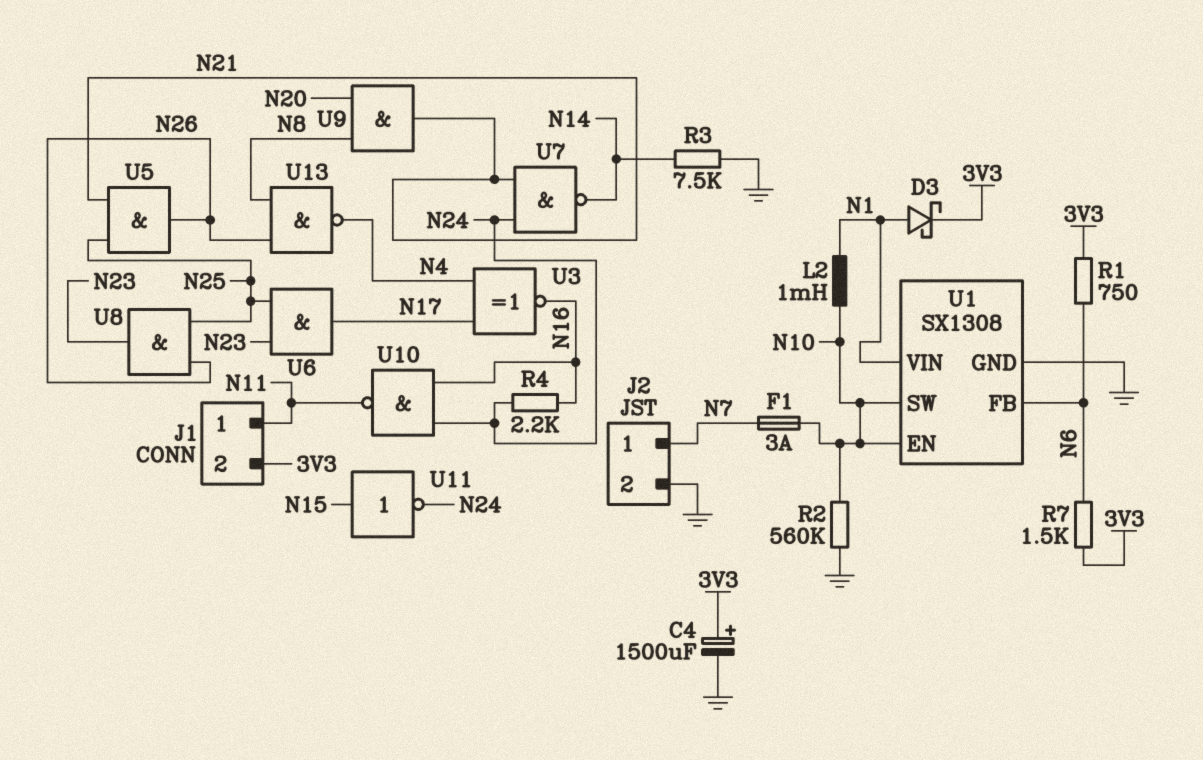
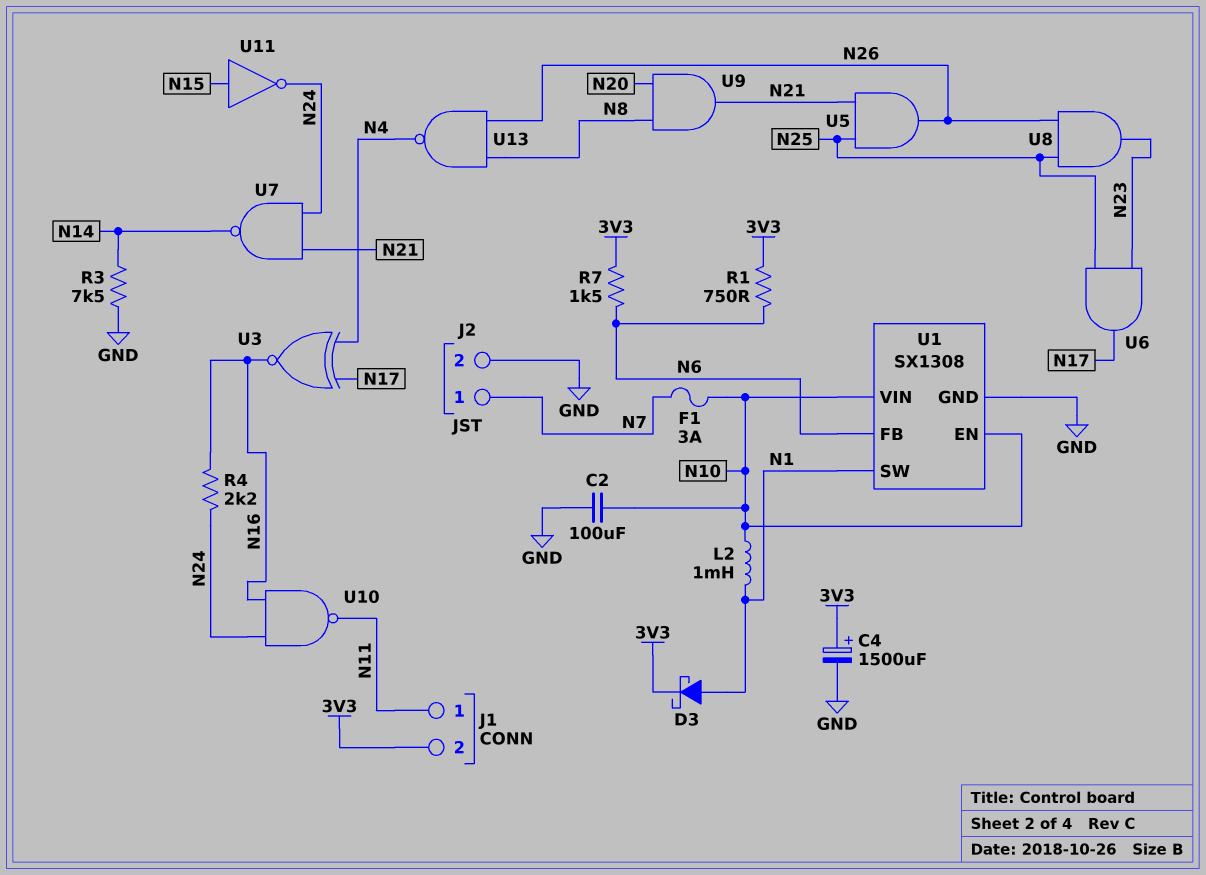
C2: none -> 100uF (GND, N10)
R2: 560k (GND, N10) -> none
U1 pin SW: N10 -> N1
U1 pin VIN: N1 -> N10

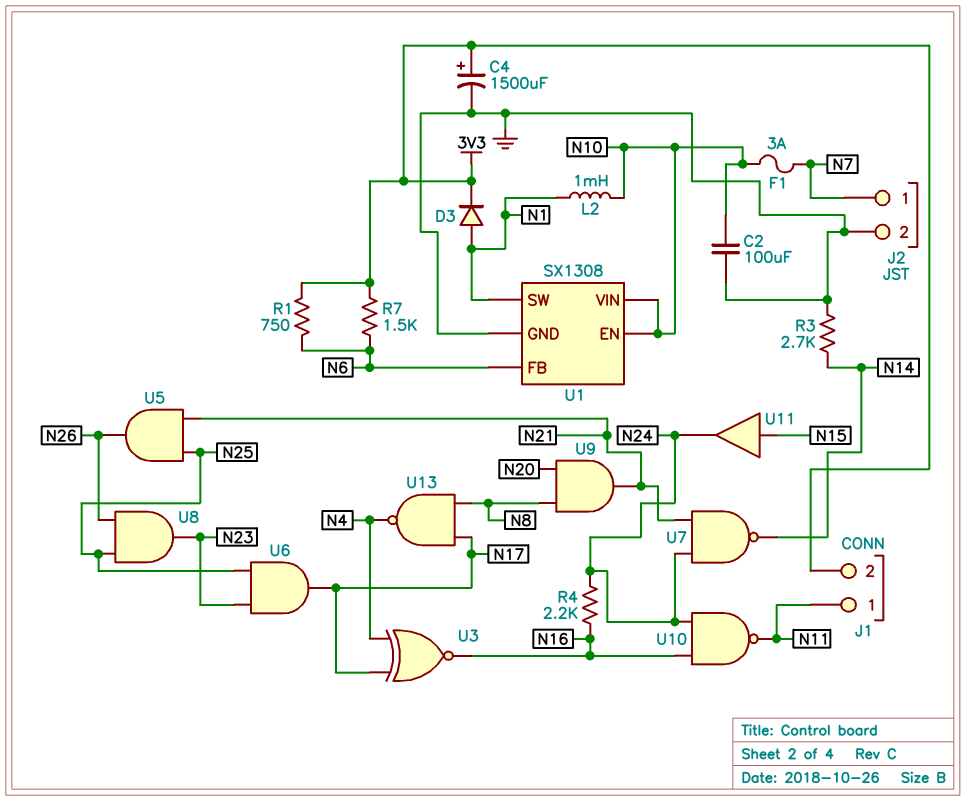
D3: schottky (A N1, K 3V3) -> diode (A N1, K 3V3)
R3: 7.5k (GND, N14) -> 2.7k (GND, N14)
U11: NOT (in N15, out N24) -> buffer (in N15, out N24)
U13: NAND (in N8, in N26, out N4) -> NAND (in N8, in N17, out N4)

